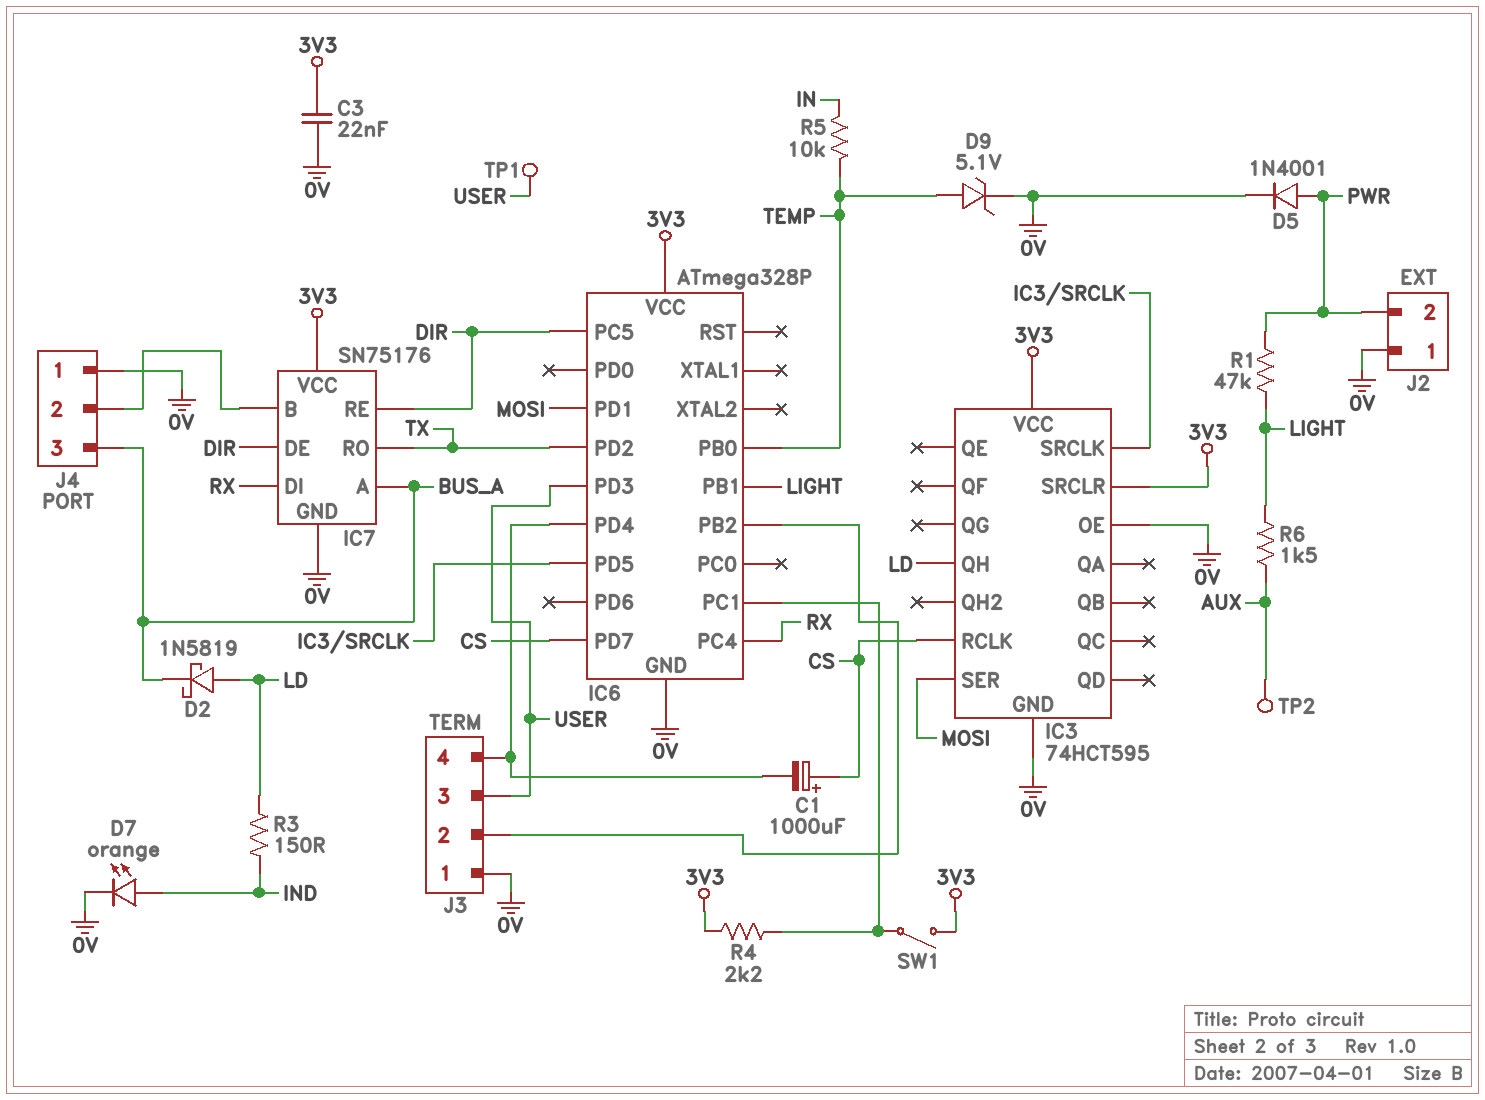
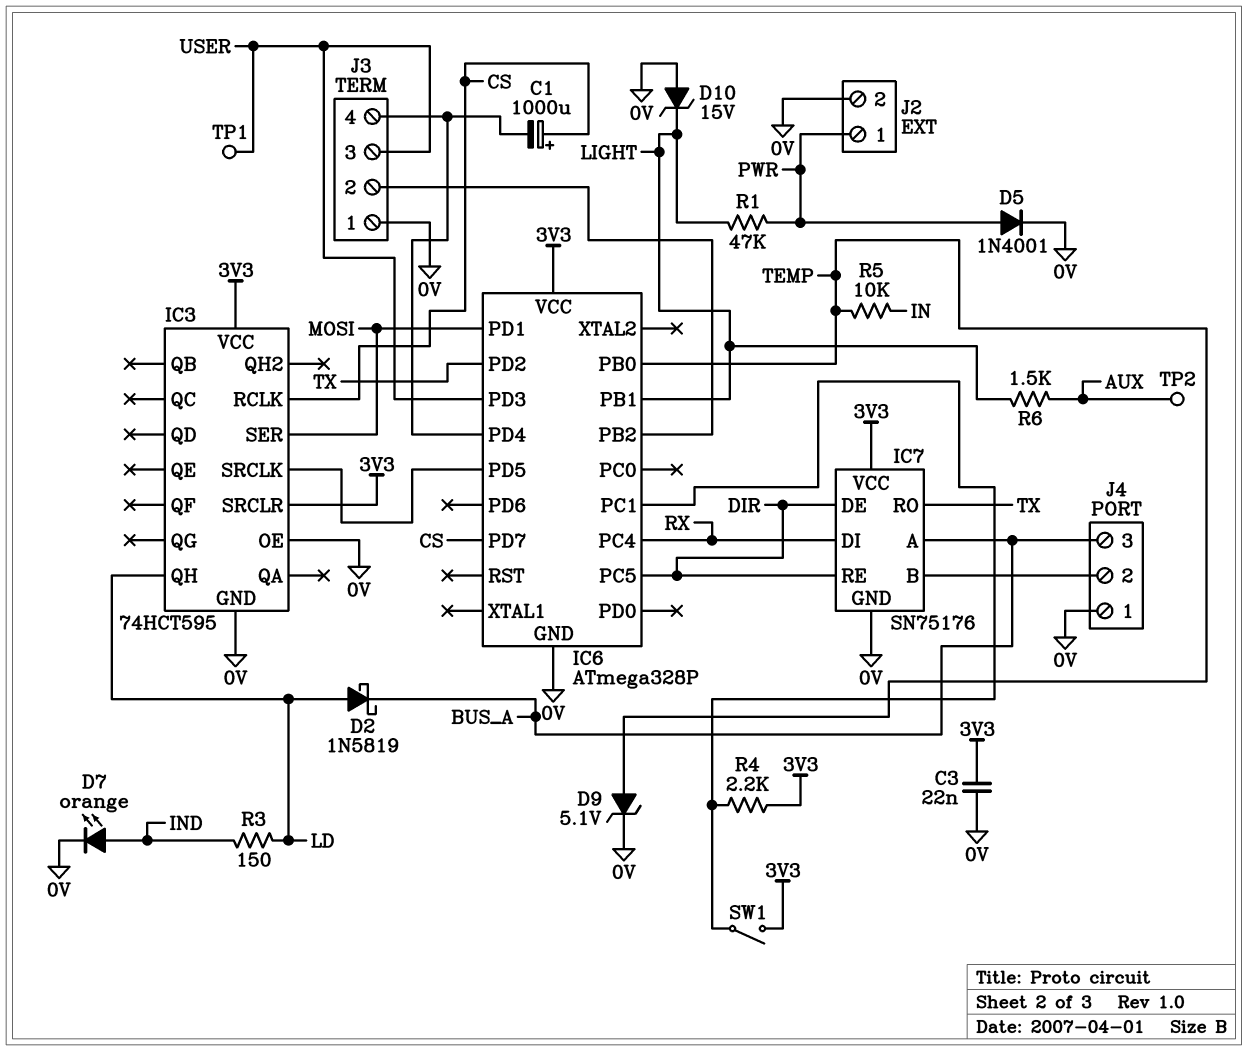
D10: none -> zener 15V (A 0V, K LIGHT)
J2 pin 1: 0V -> PWR
J2 pin 2: PWR -> 0V

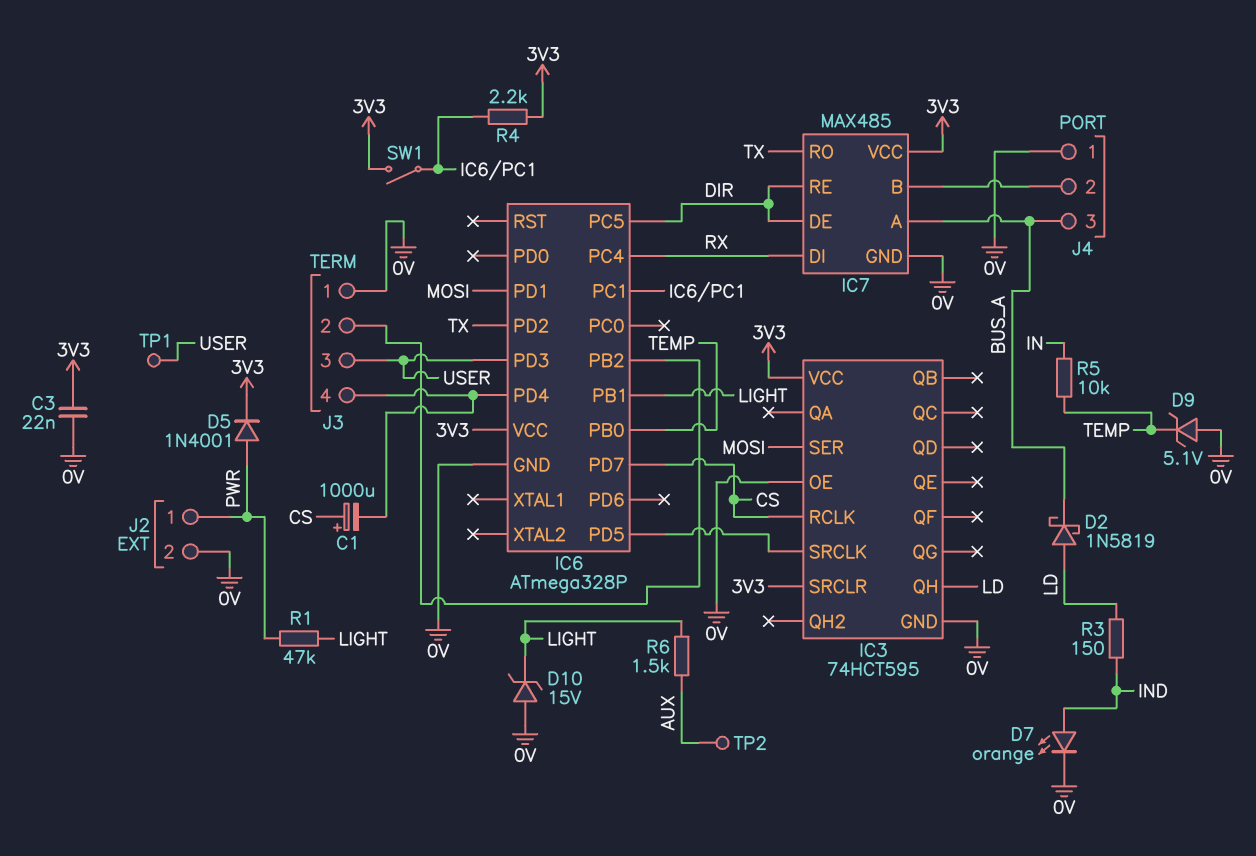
D5: diode 1N4001 (A PWR, K 0V) -> diode 1N4001 (A PWR, K 3V3)
D9: zener 5.1V (A TEMP, K 0V) -> zener 5.1V (A 0V, K TEMP)
IC7: SN75176 -> MAX485

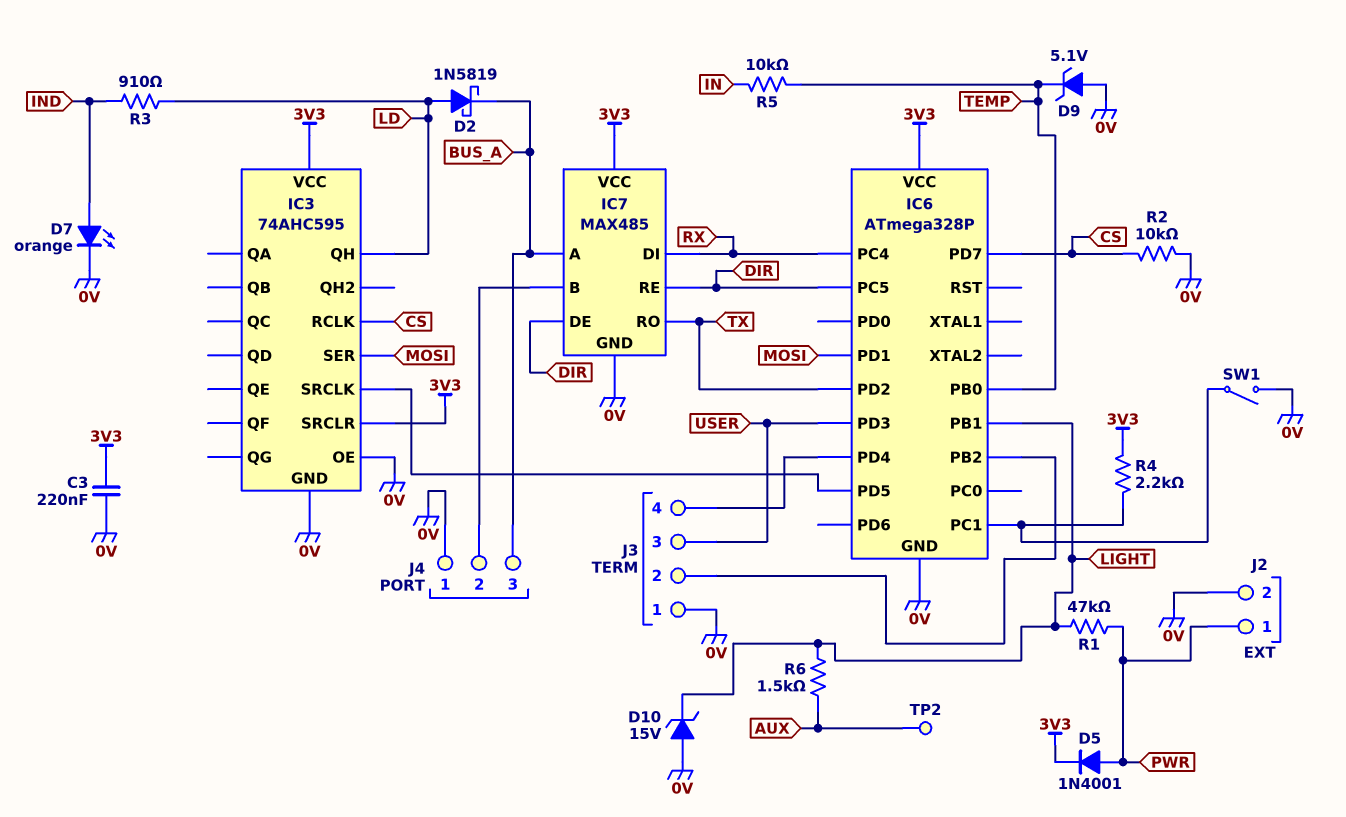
C1: 1000uF (plus CS, minus IC6/PD4) -> none
C3: 22nF (0V, 3V3) -> 220nF (0V, 3V3)
IC3: 74HCT595 -> 74AHC595
R2: none -> 10k (0V, CS)
R3: 150 (IND, LD) -> 910 (IND, LD)
SW1: switch (3V3, IC6/PC1) -> switch (0V, IC6/PC1)
TP1: test point (USER) -> none

